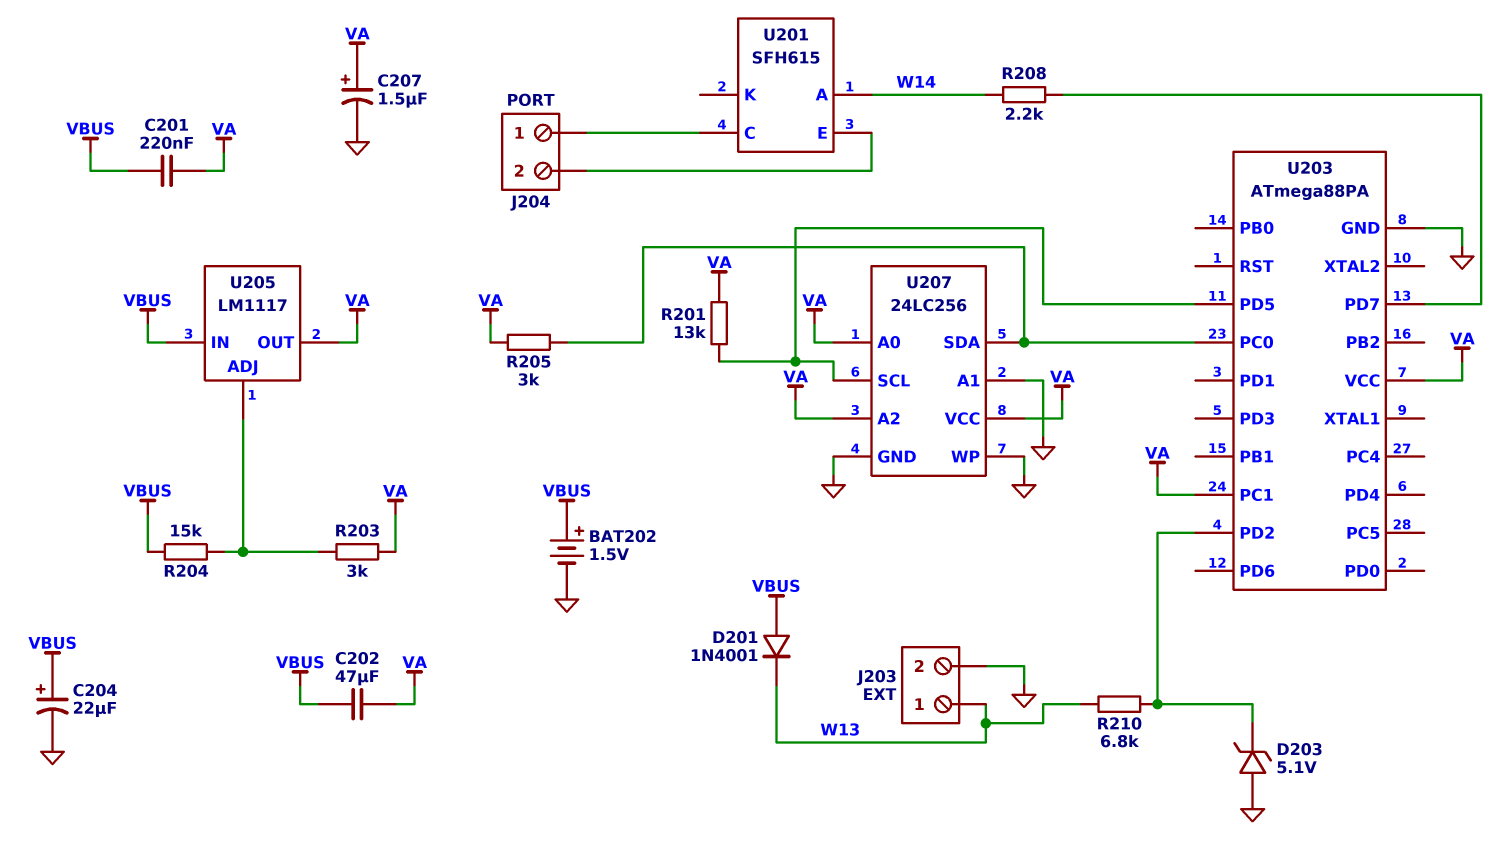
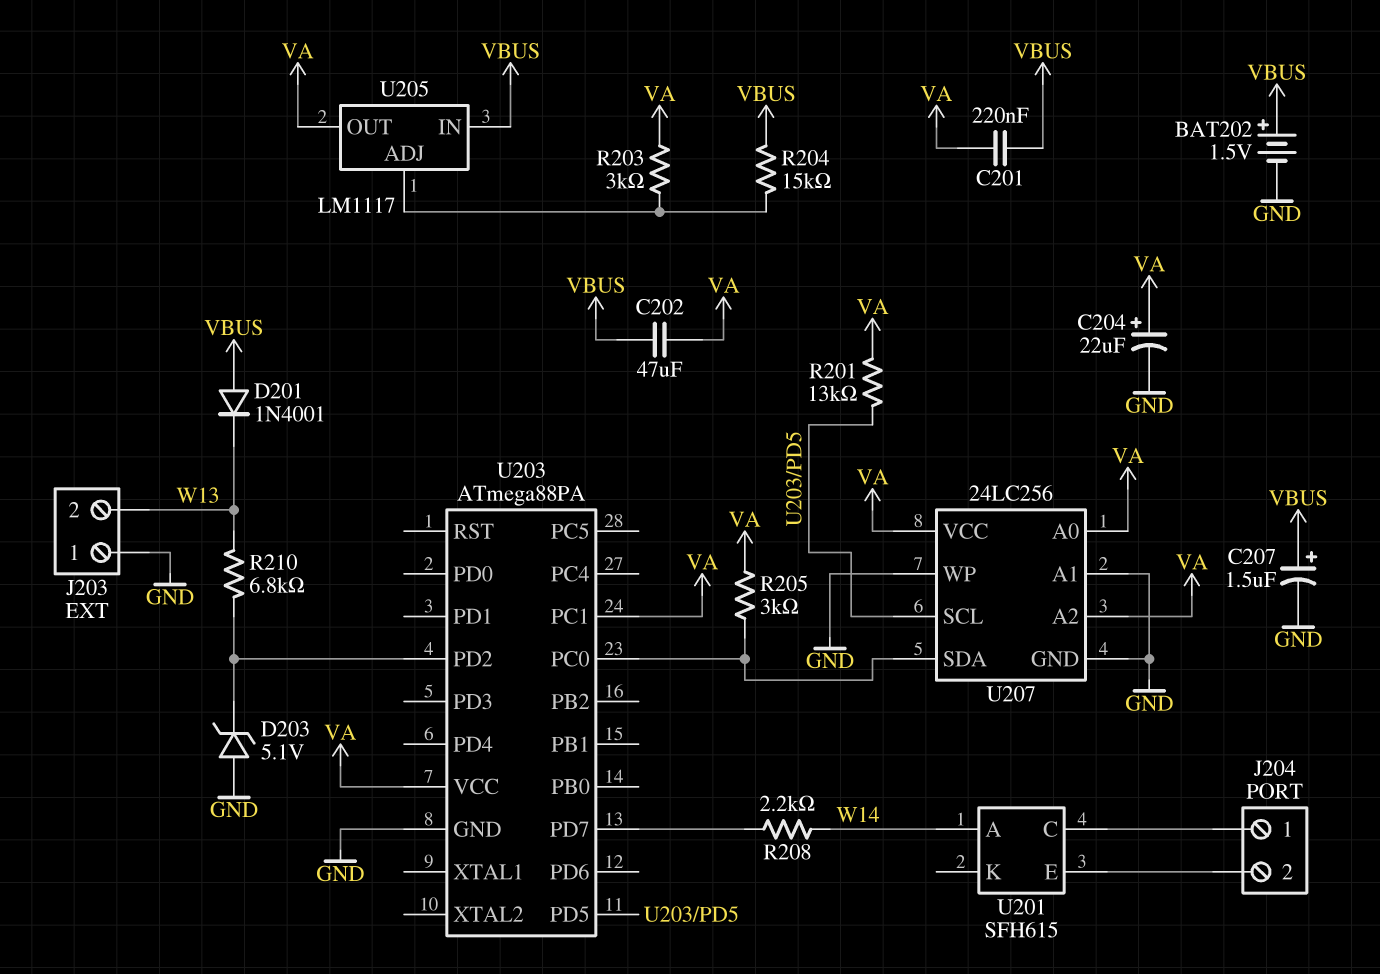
C204: 22uF (plus VBUS, minus GND) -> 22uF (plus VA, minus GND)
C207: 1.5uF (plus VA, minus GND) -> 1.5uF (plus VBUS, minus GND)
J203 pin 1: W13 -> GND
J203 pin 2: GND -> W13

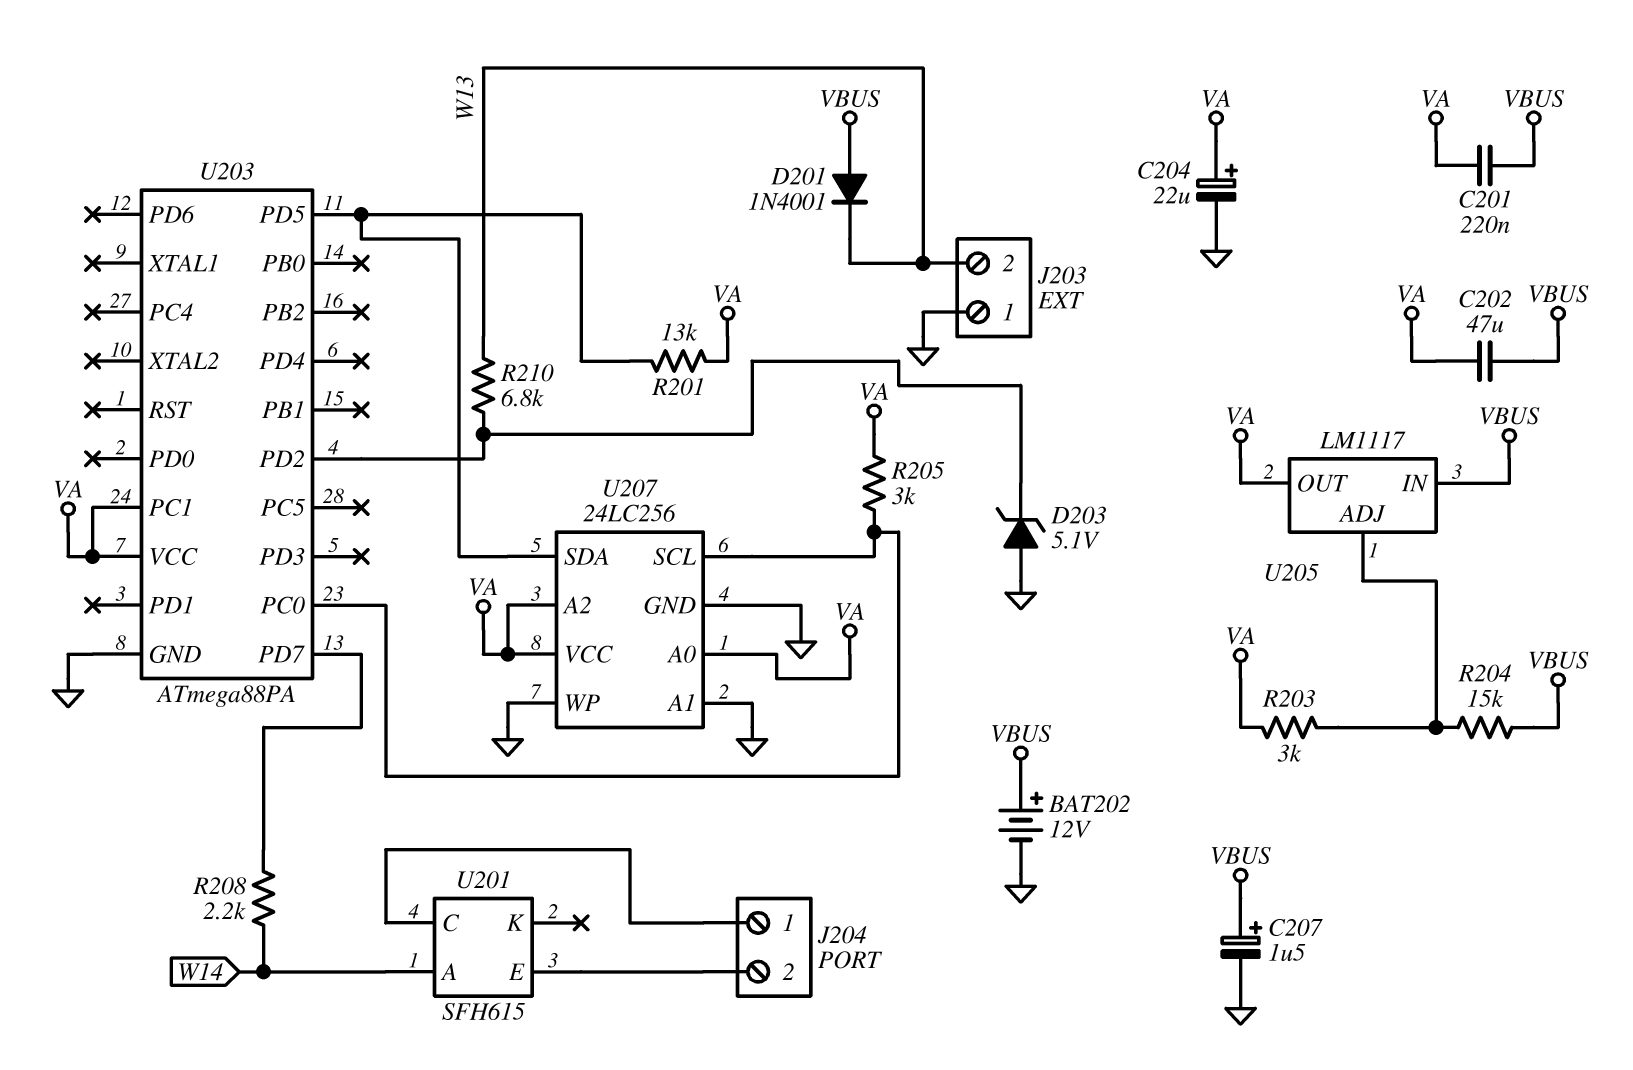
BAT202: 1.5V (plus VBUS, minus GND) -> 12V (plus VBUS, minus GND)
U207 pin SCL: U203/PD5 -> U203/PC0
U207 pin SDA: U203/PC0 -> U203/PD5

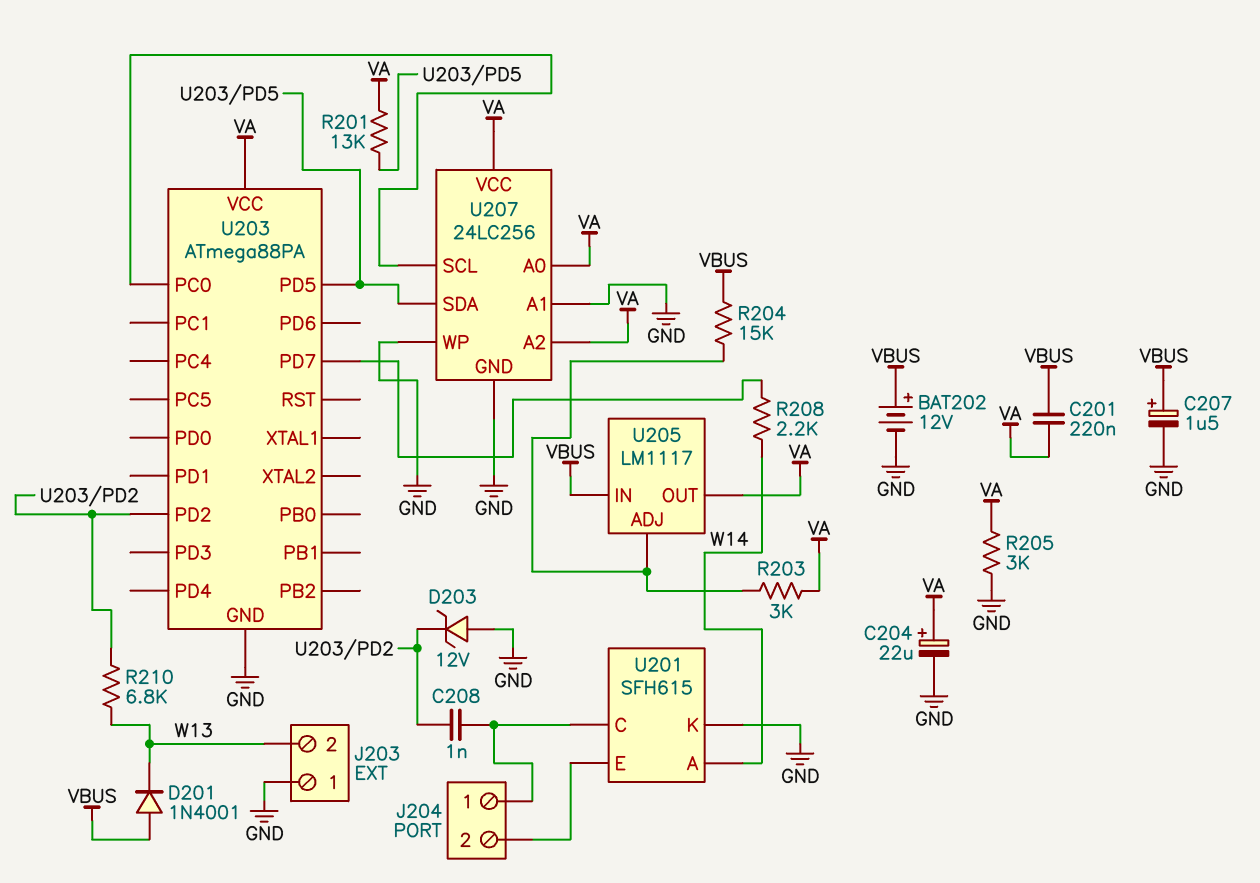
C202: 47uF (VA, VBUS) -> none
C208: none -> 1nF (J204/1, U203/PD2)
D203: zener 5.1V (A GND, K U203/PD2) -> zener 12V (A GND, K U203/PD2)
R205: 3k (U203/PC0, VA) -> 3k (GND, VA)
U201 pin K: none -> GND
U203 pin PC1: VA -> none

